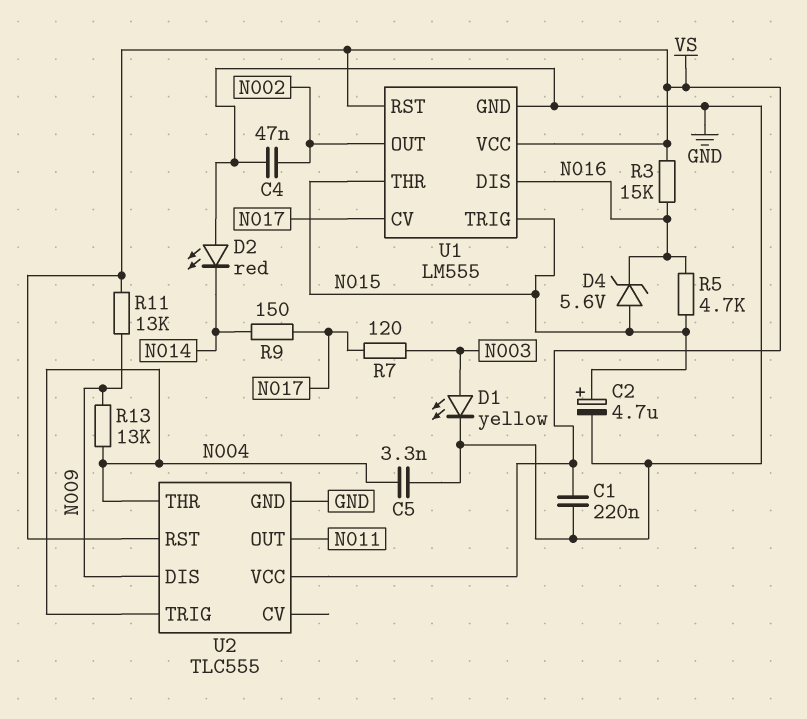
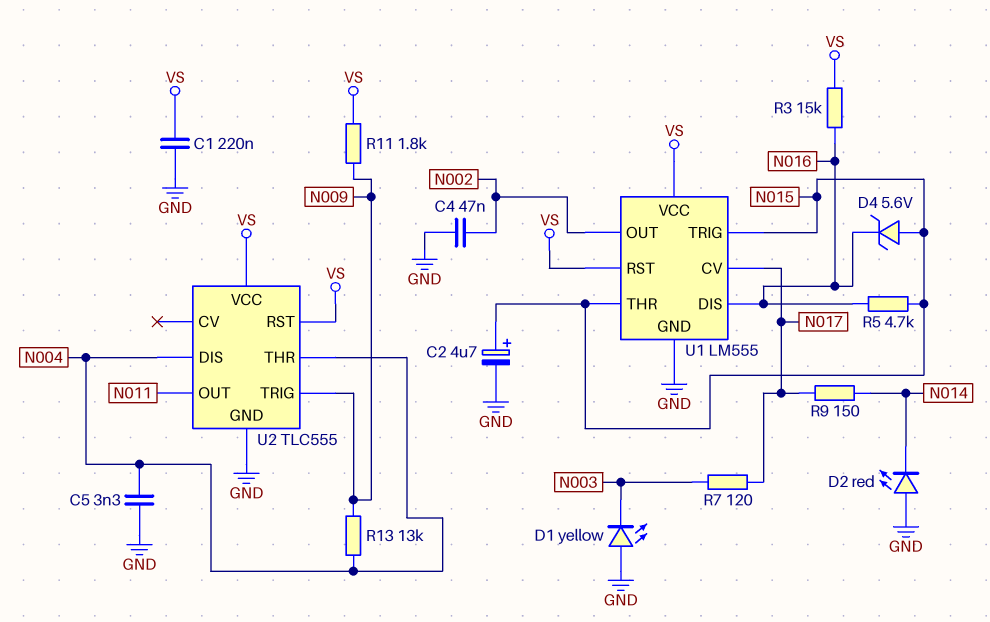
D1: LED yellow (A N003, K GND) -> LED yellow (A GND, K N003)
R11: 13k (N009, VS) -> 1.8k (N009, VS)
U2 pin DIS: N009 -> N004
U2 pin TRIG: N004 -> N009

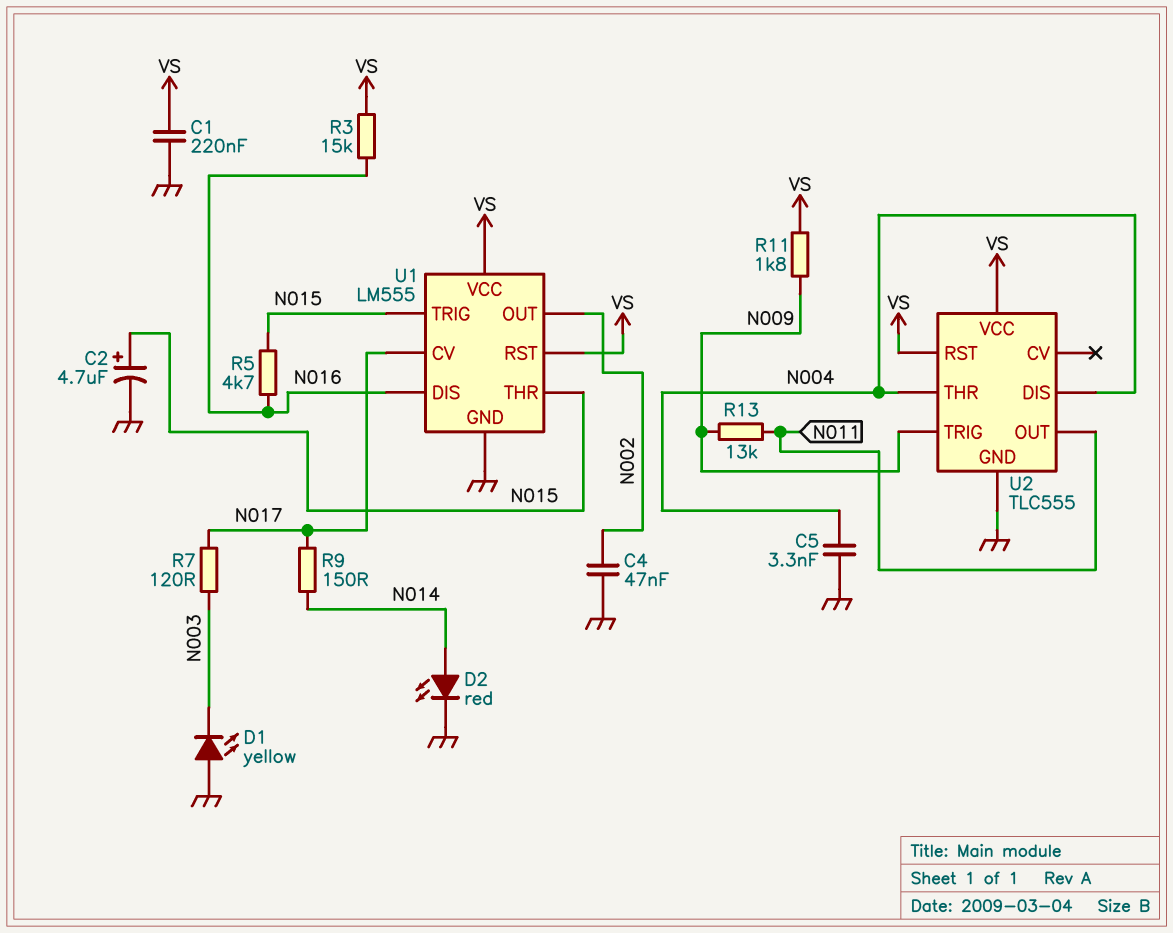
D2: LED red (A GND, K N014) -> LED red (A N014, K GND)
D4: zener 5.6V (A N015, K N016) -> none
R13: 13k (N004, N009) -> 13k (N009, N011)

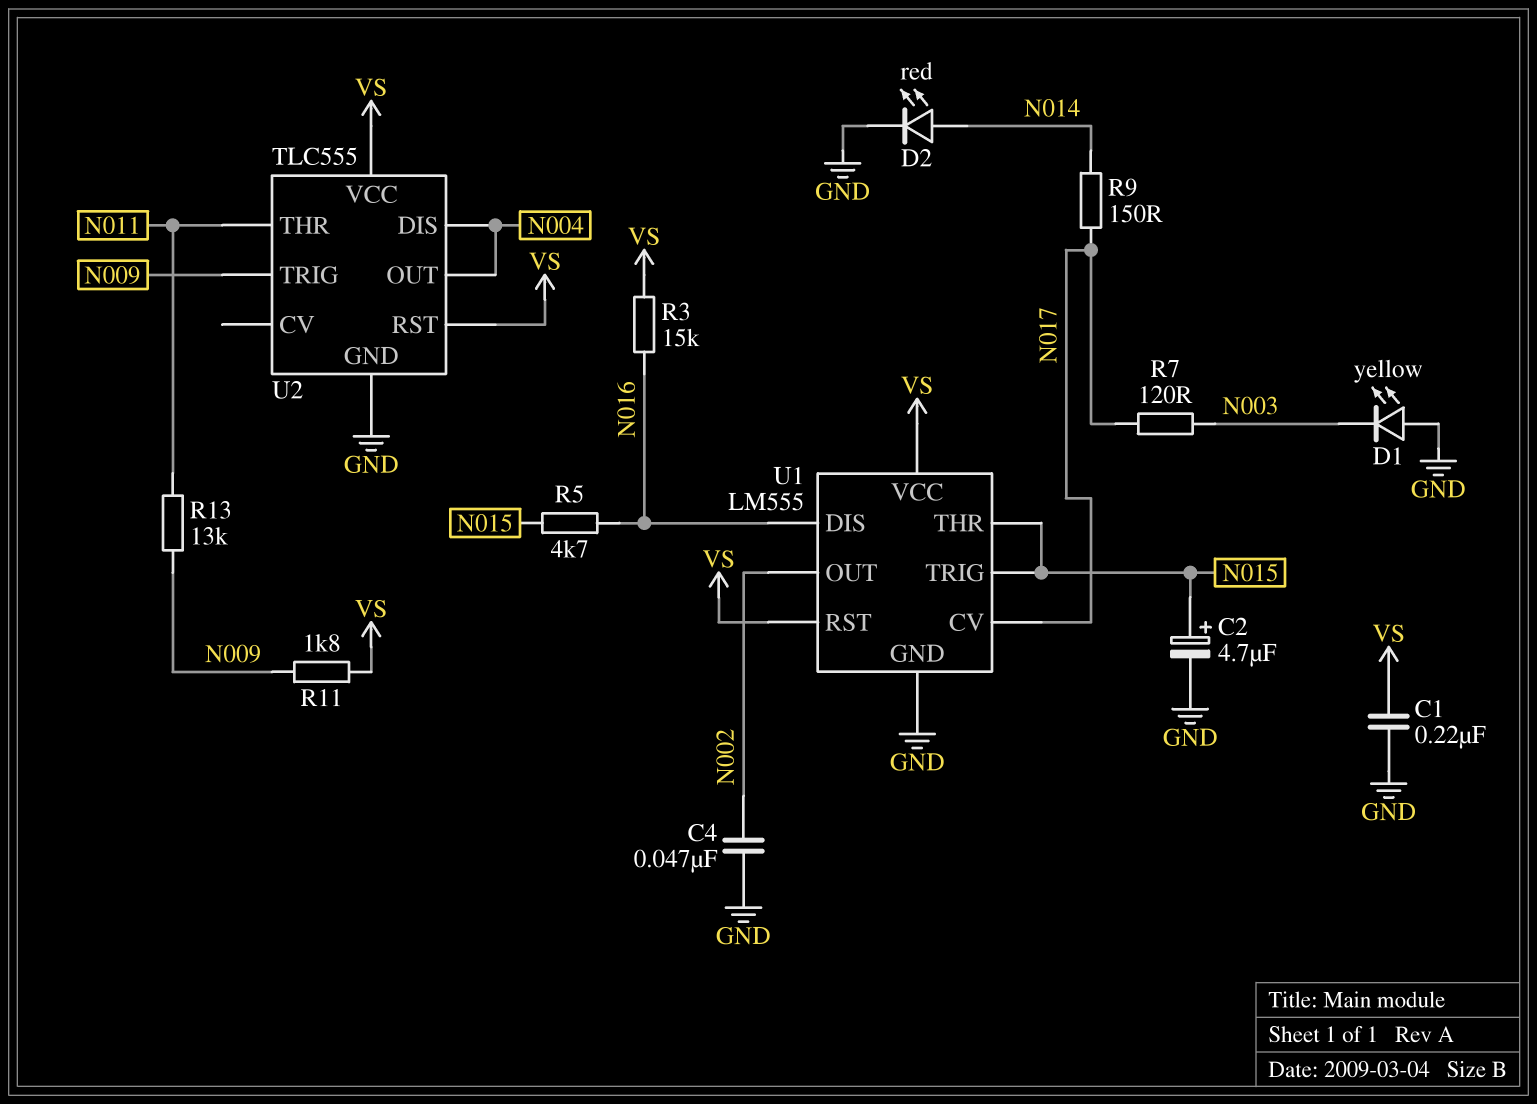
C5: 3.3nF (GND, N004) -> none
U2 pin OUT: N011 -> N004
U2 pin THR: N004 -> N011

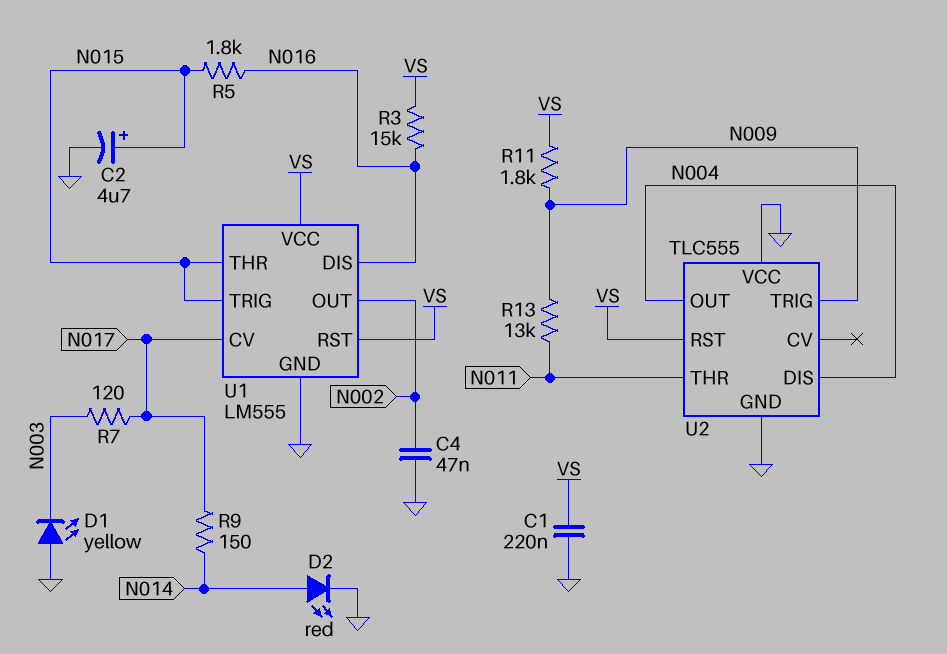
R5: 4.7k (N015, N016) -> 1.8k (N015, N016)
U2 pin VCC: VS -> GND

